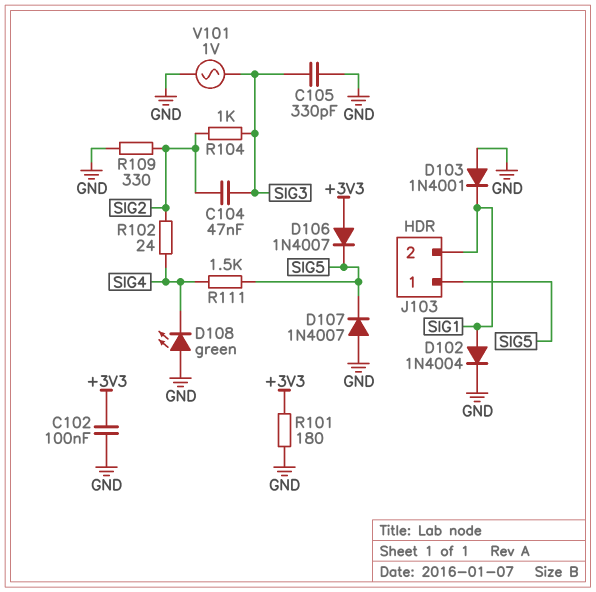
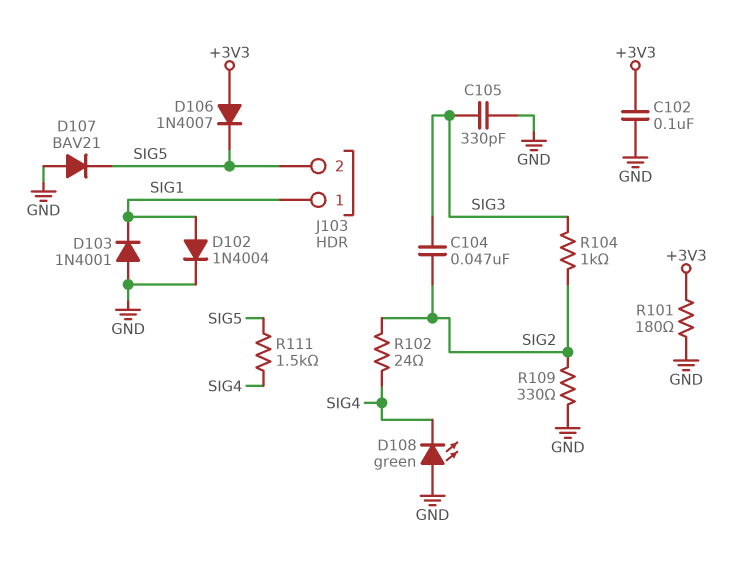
D107: diode 1N4007 (A GND, K SIG5) -> diode BAV21 (A GND, K SIG5)
J103 pin 1: SIG5 -> SIG1
J103 pin 2: SIG1 -> SIG5
V101: AC 1V (GND, SIG3) -> none

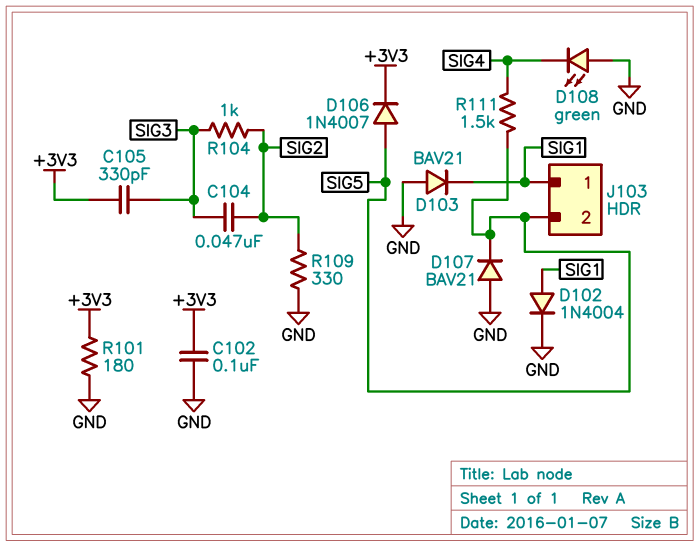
C105: 330pF (GND, SIG3) -> 330pF (+3V3, SIG3)
D103: diode 1N4001 (A GND, K SIG1) -> diode BAV21 (A GND, K SIG1)
D106: diode 1N4007 (A +3V3, K SIG5) -> diode 1N4007 (A SIG5, K +3V3)
R102: 24 (SIG2, SIG4) -> none

